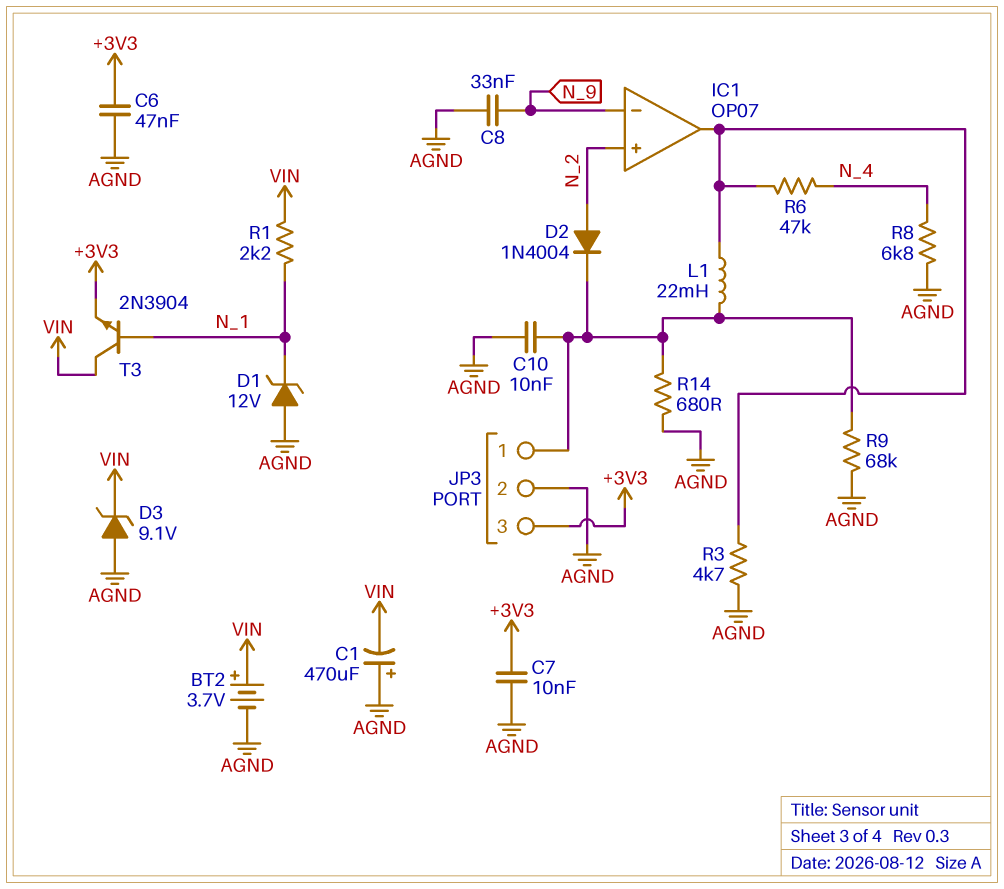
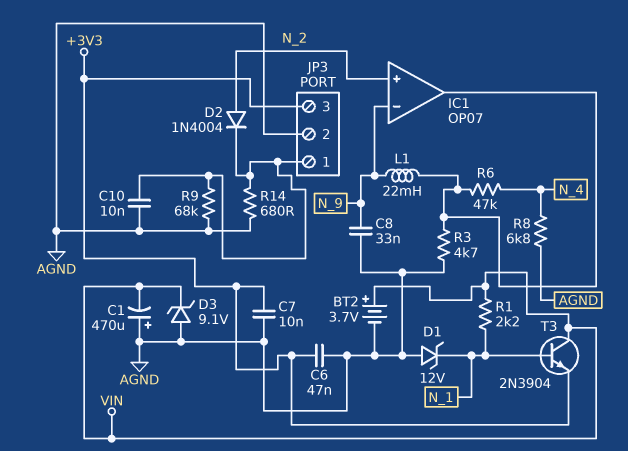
L1: 22mH (IC1/out, JP3/1) -> 22mH (IC1/out, N_9)

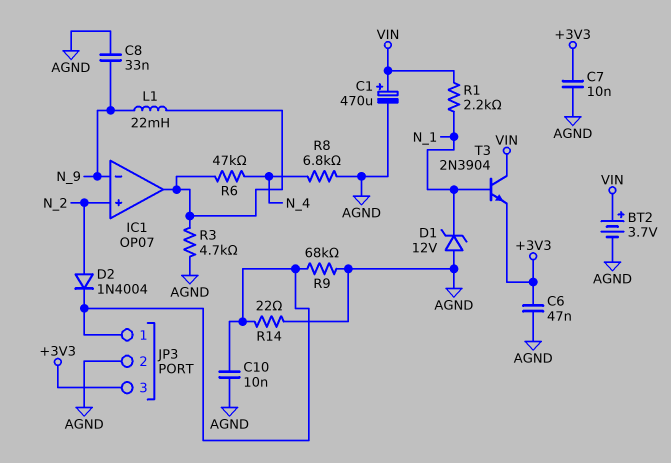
C1: 470uF (plus AGND, minus VIN) -> 470uF (plus VIN, minus AGND)
D3: zener 9.1V (A AGND, K VIN) -> none
R14: 680 (AGND, JP3/1) -> 22 (AGND, JP3/1)

